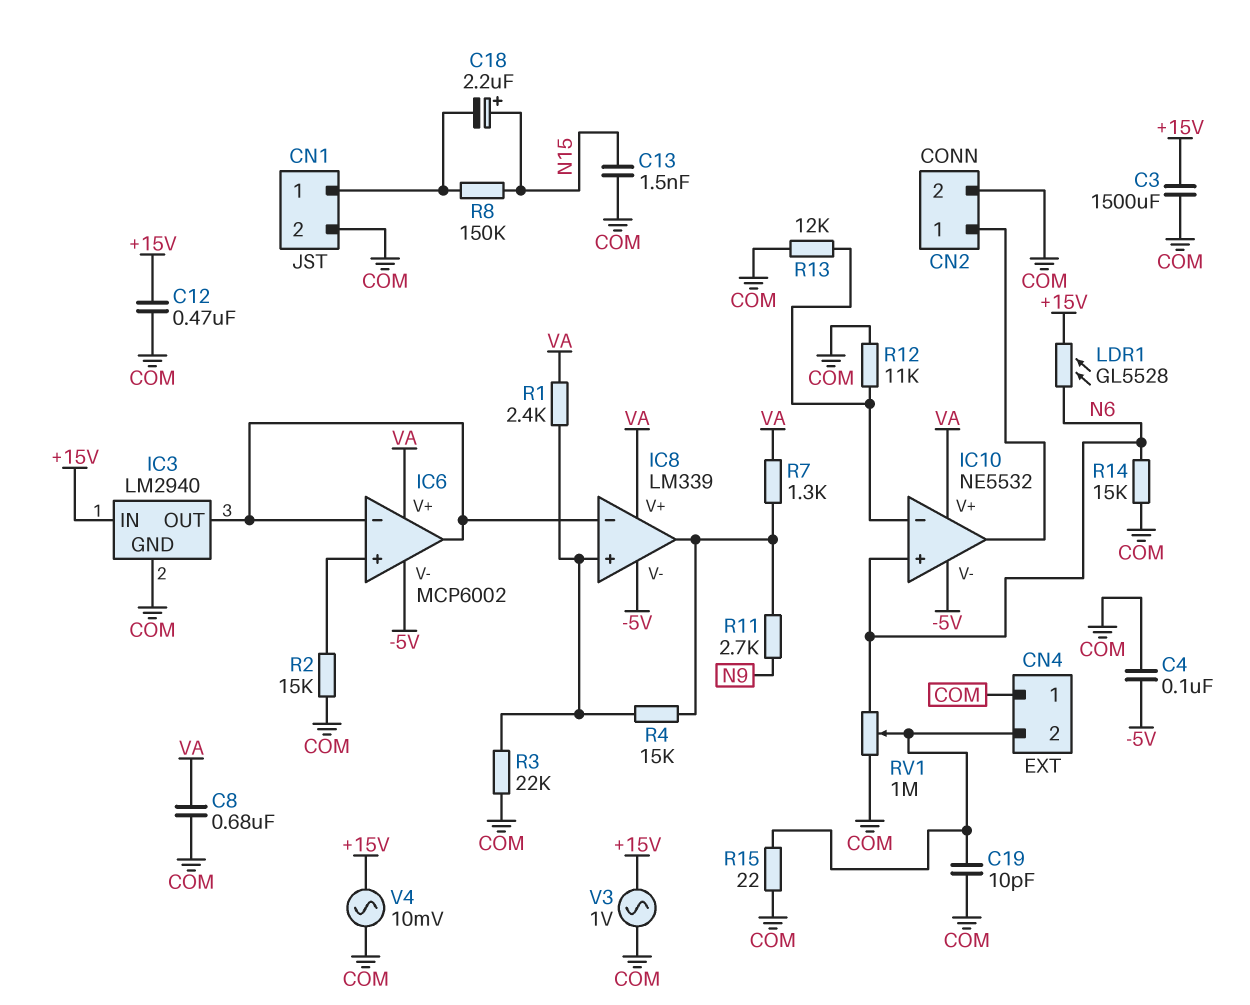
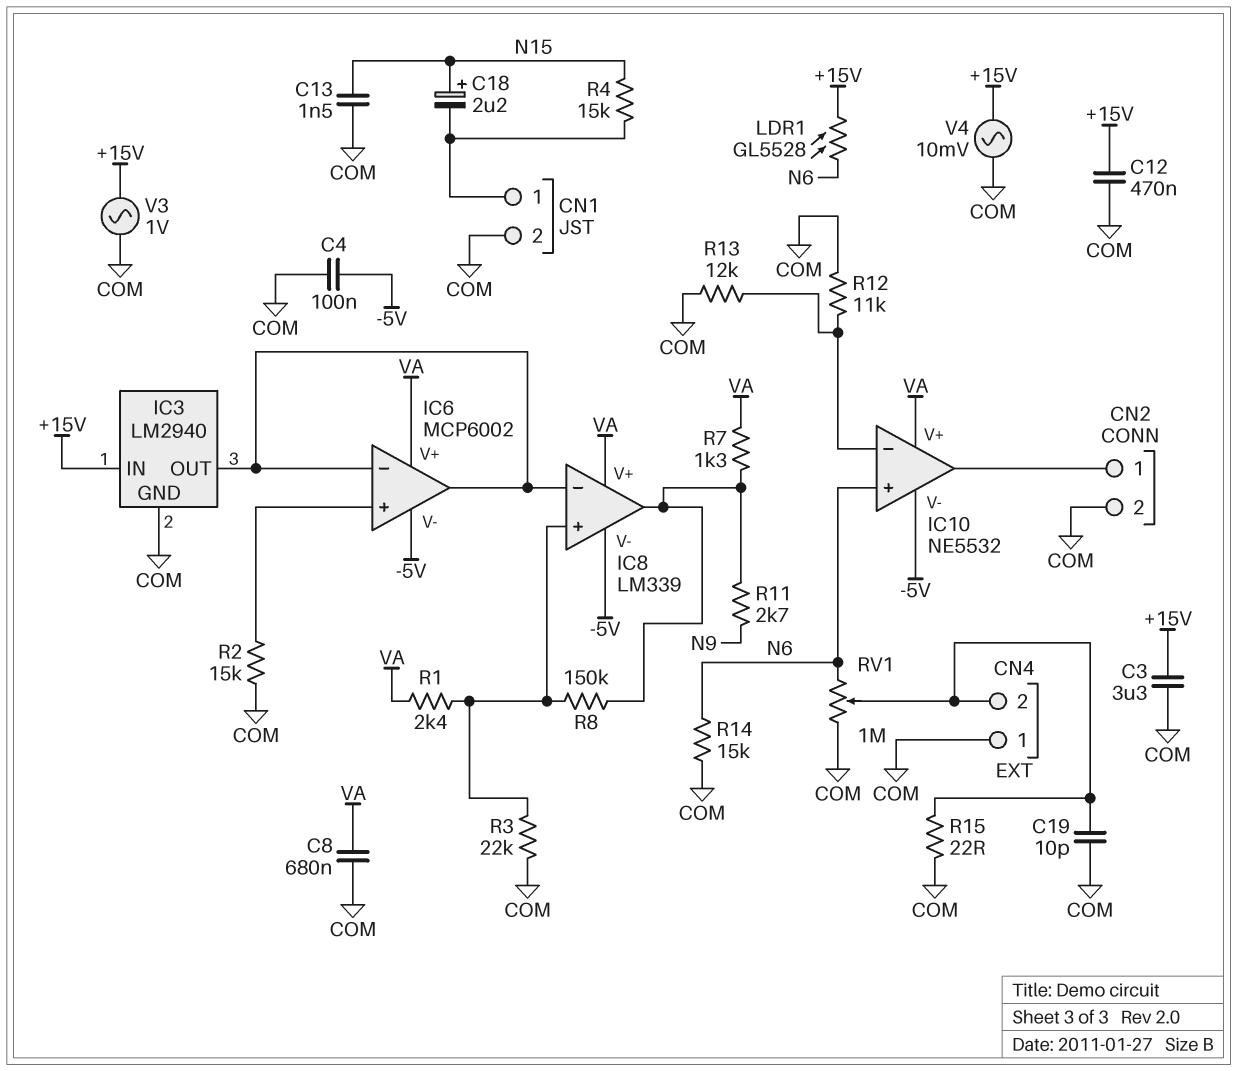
C3: 1500uF (+15V, COM) -> 3.3uF (+15V, COM)
R4: 15k (IC8/in+, IC8/out) -> 15k (CN1/1, N15)
R8: 150k (CN1/1, N15) -> 150k (IC8/in+, IC8/out)

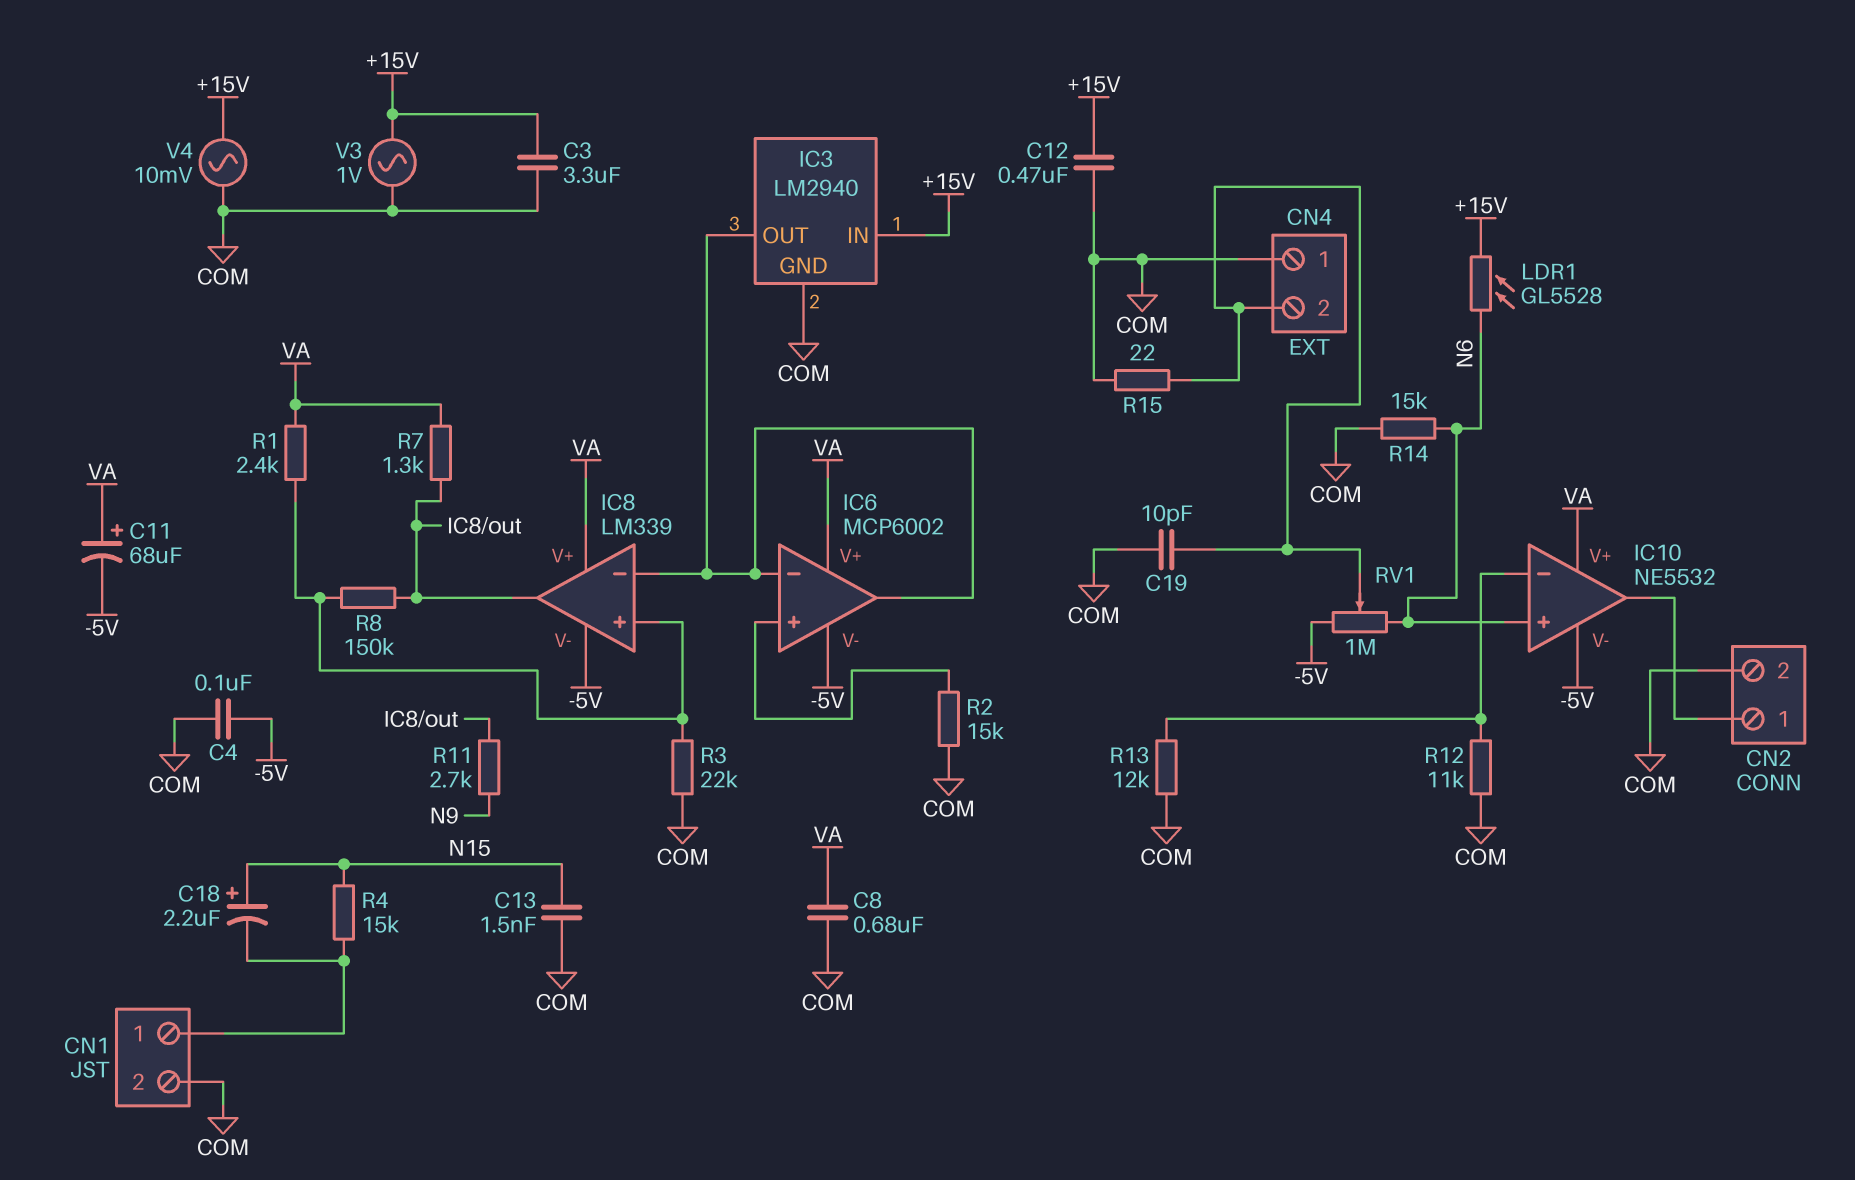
C11: none -> 68uF (plus VA, minus -5V)
RV1: 1M (COM, N6, wiper CN4/2) -> 1M (-5V, N6, wiper CN4/2)

